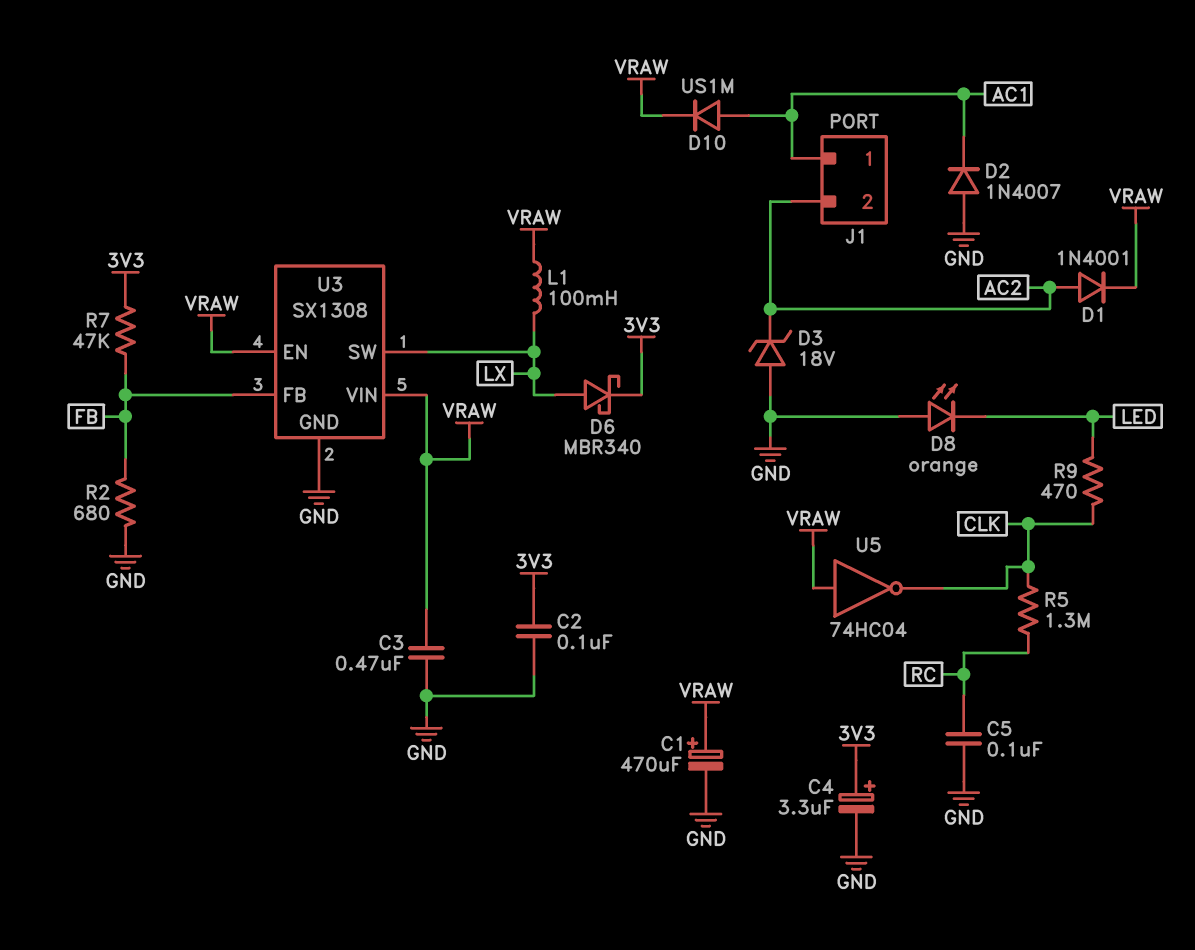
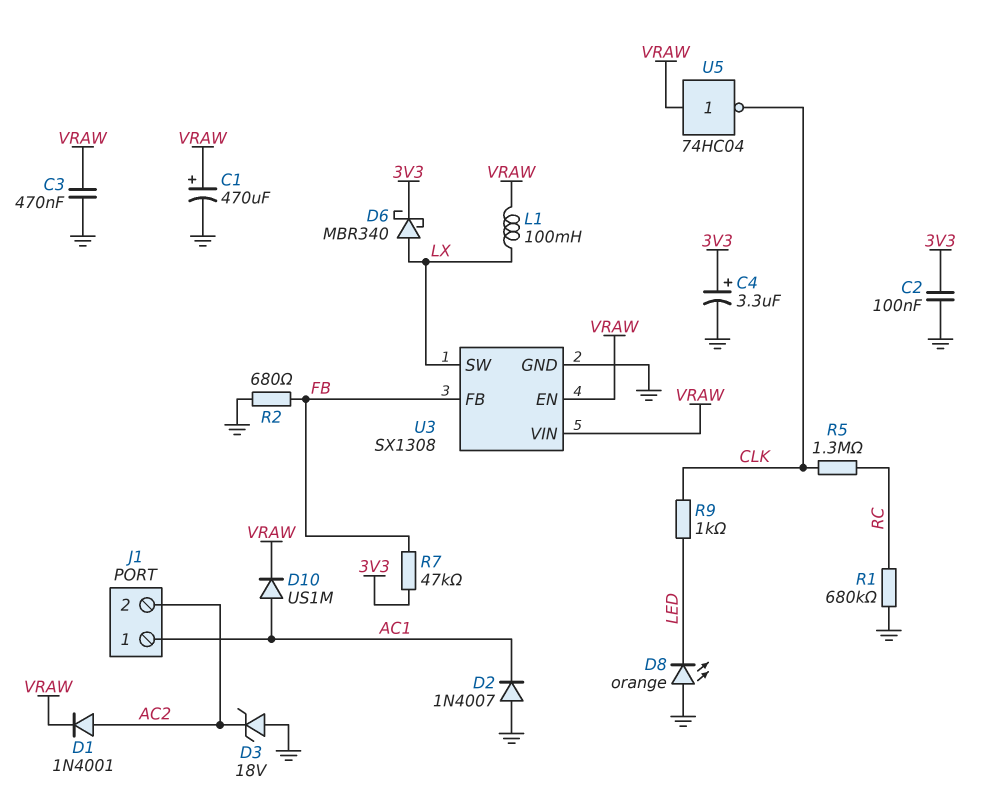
C5: 100nF (GND, RC) -> none
R1: none -> 680k (GND, RC)
R9: 470 (CLK, LED) -> 1k (CLK, LED)

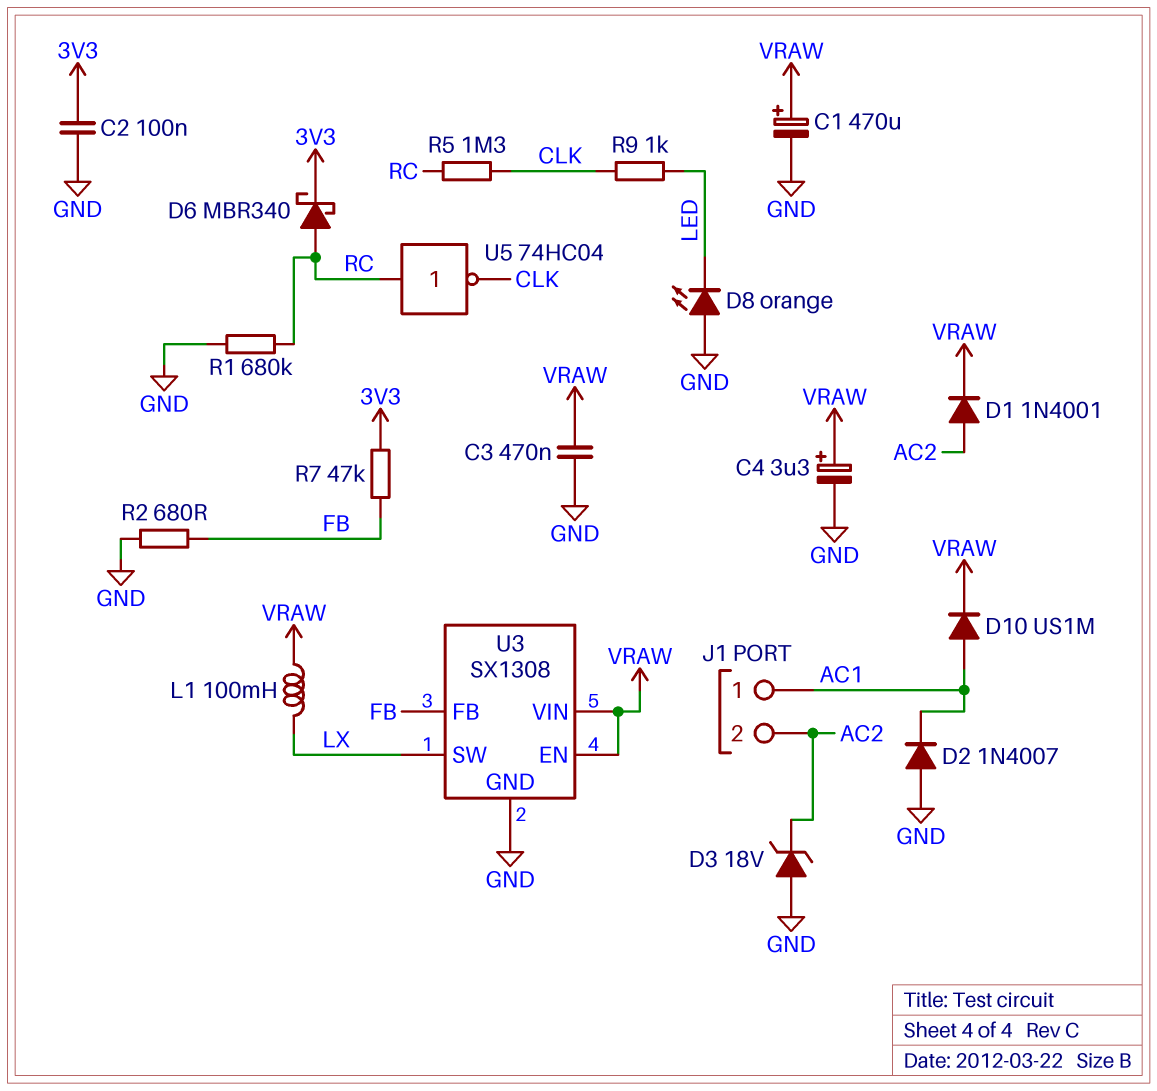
C4: 3.3uF (plus 3V3, minus GND) -> 3.3uF (plus VRAW, minus GND)
D6: schottky MBR340 (A LX, K 3V3) -> schottky MBR340 (A RC, K 3V3)
U5: NOT 74HC04 (in VRAW, out CLK) -> NOT 74HC04 (in RC, out CLK)

